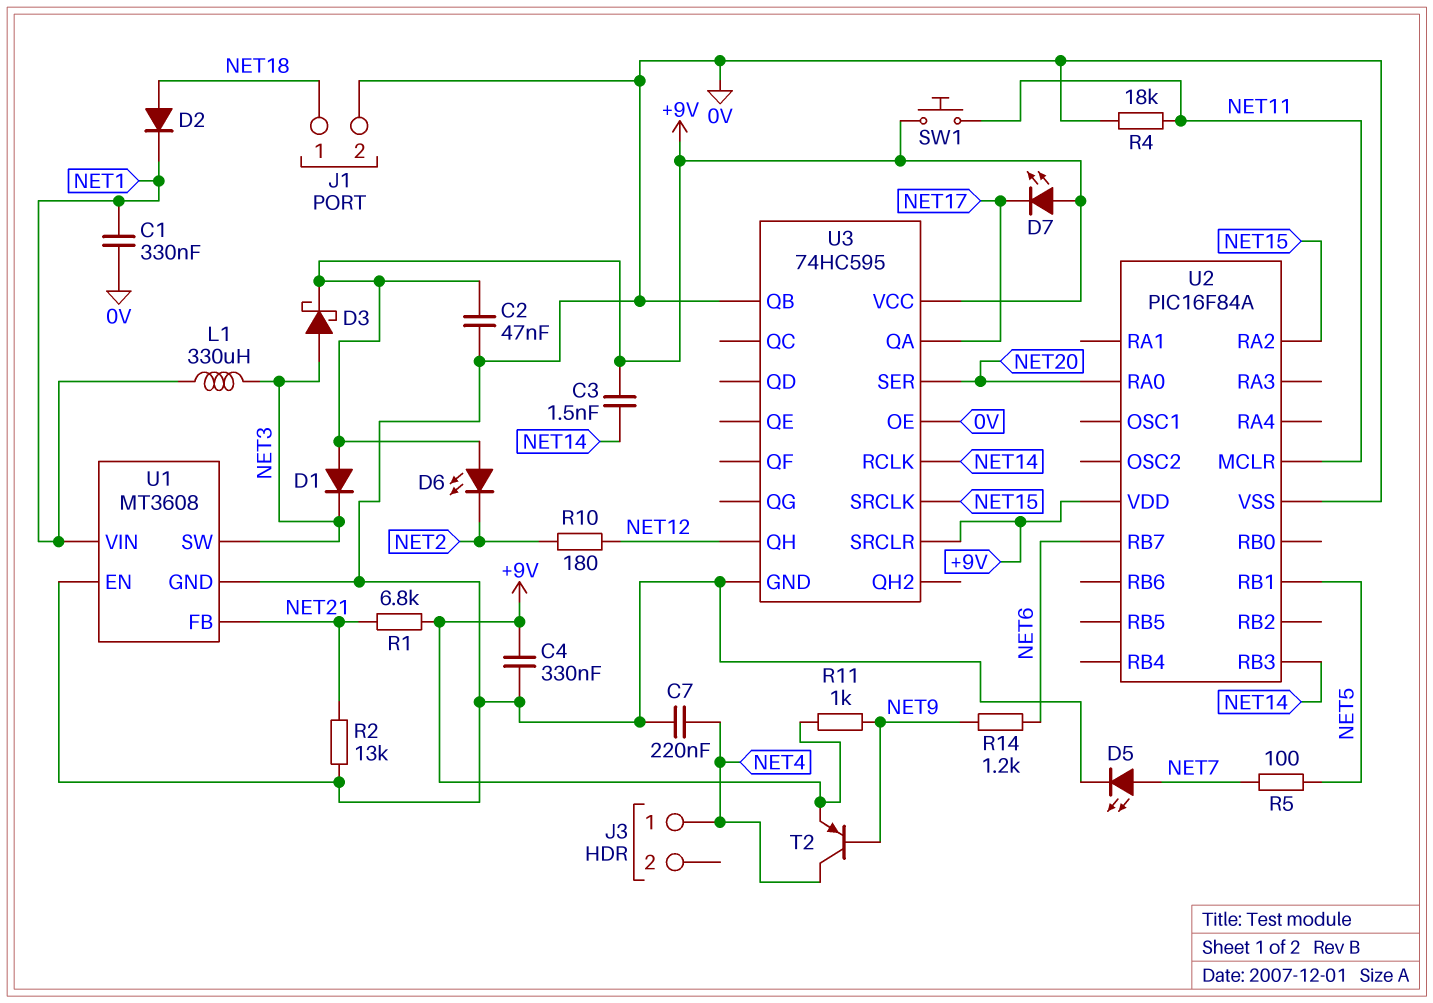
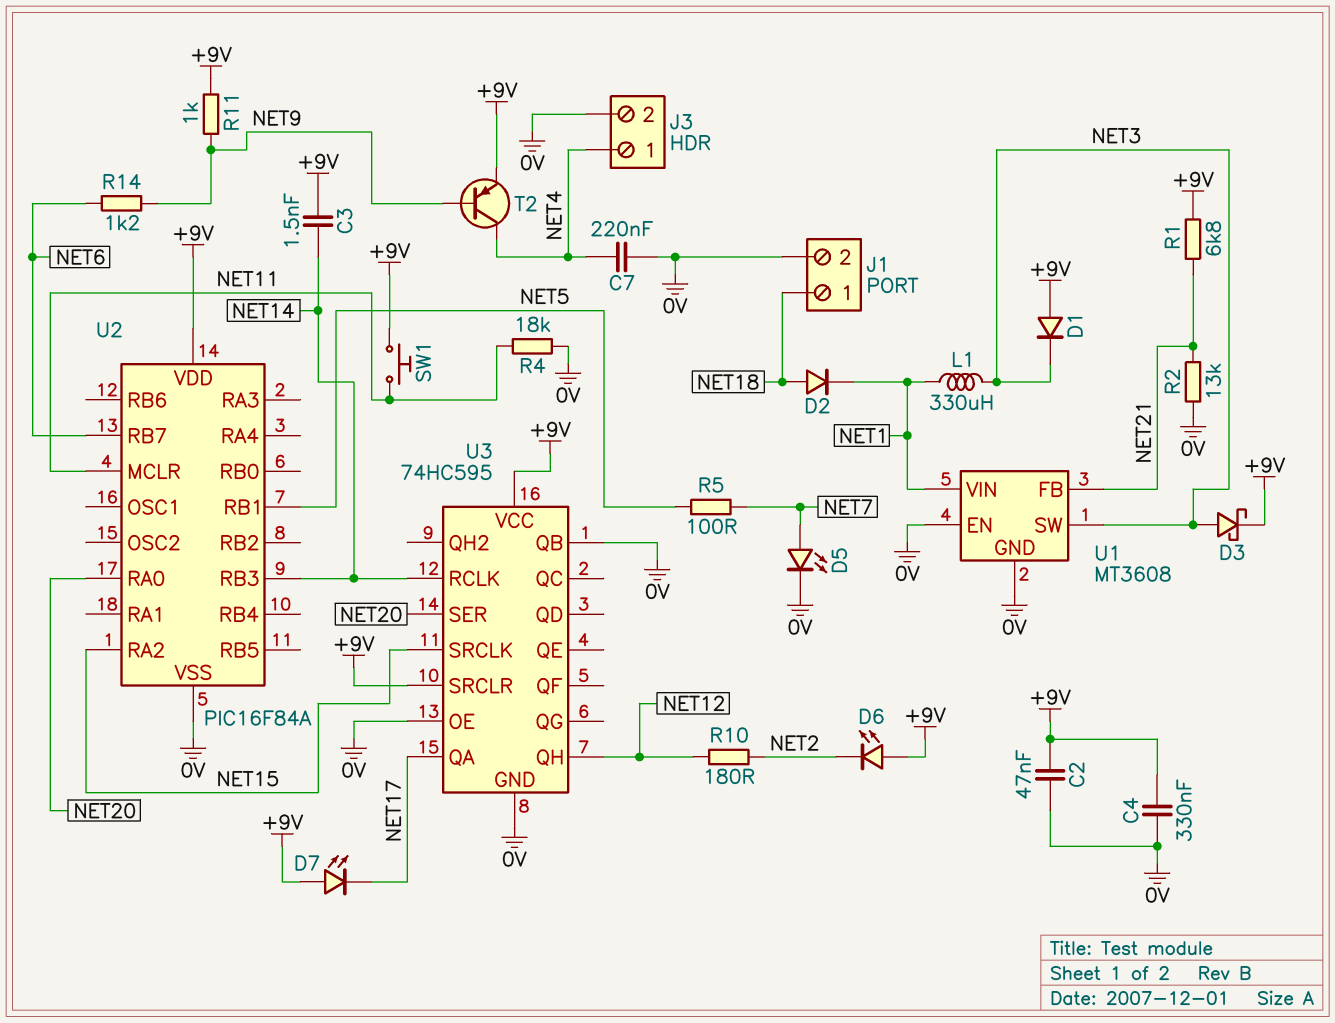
C1: 330nF (0V, NET1) -> none
J3 pin 2: none -> 0V

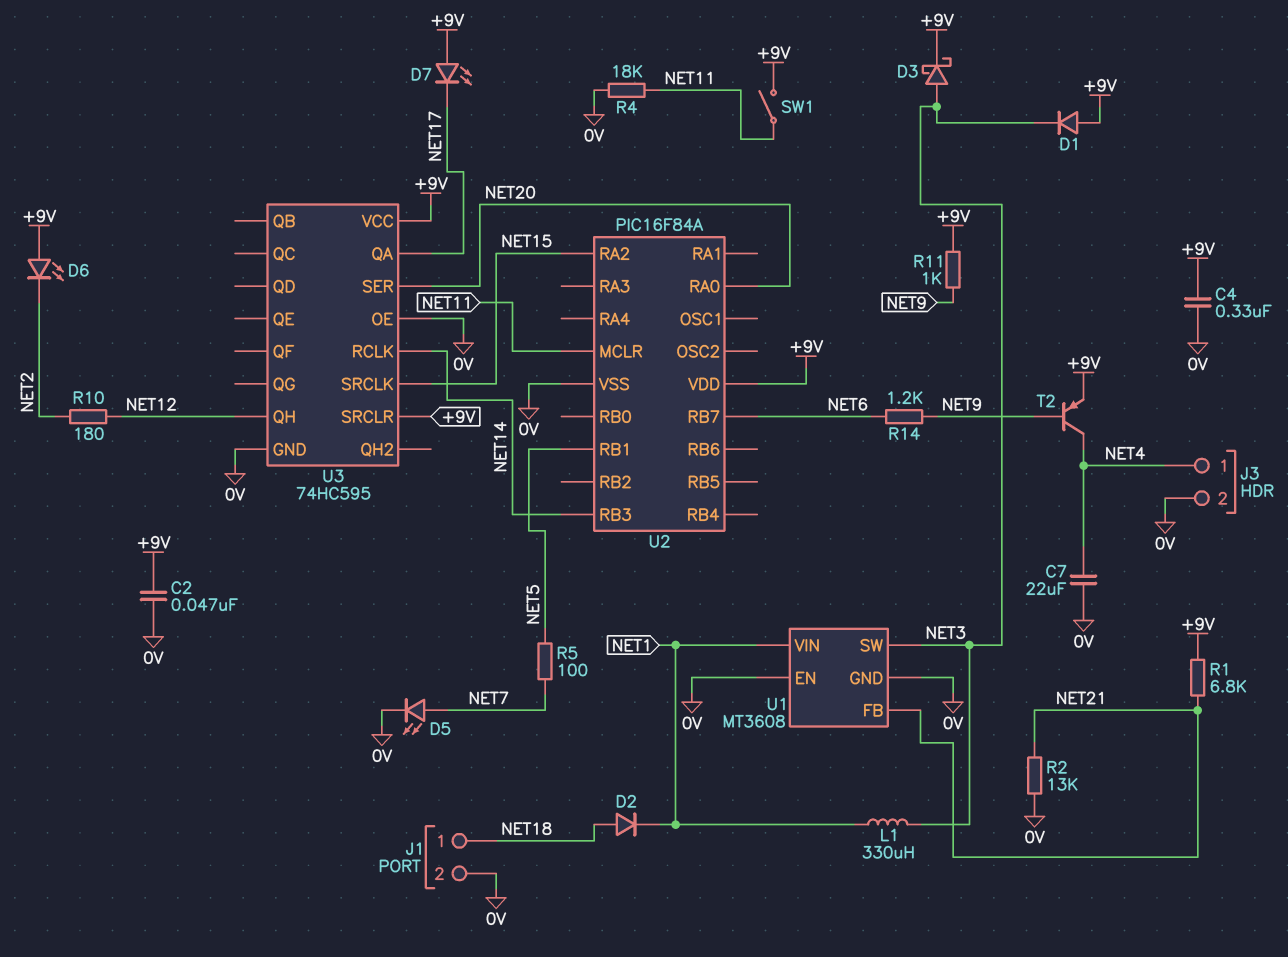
C3: 1.5nF (+9V, NET14) -> none
C7: 220nF (0V, NET4) -> 22uF (0V, NET4)
SW1: button (+9V, NET11) -> switch (+9V, NET11)
U3 pin QB: 0V -> none

